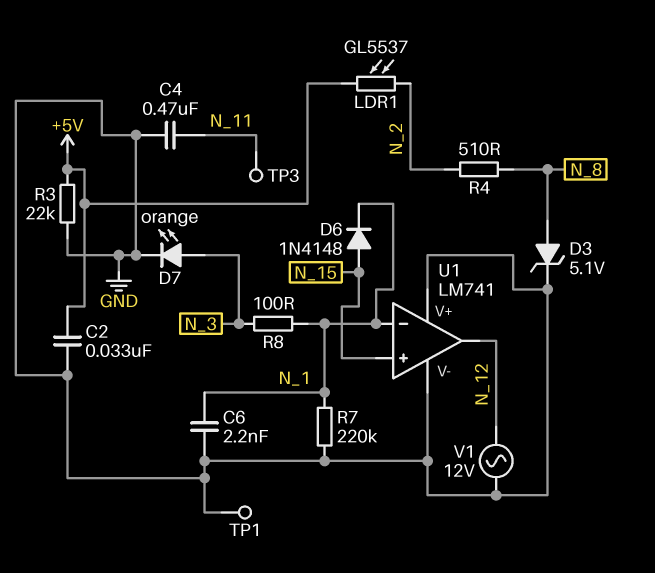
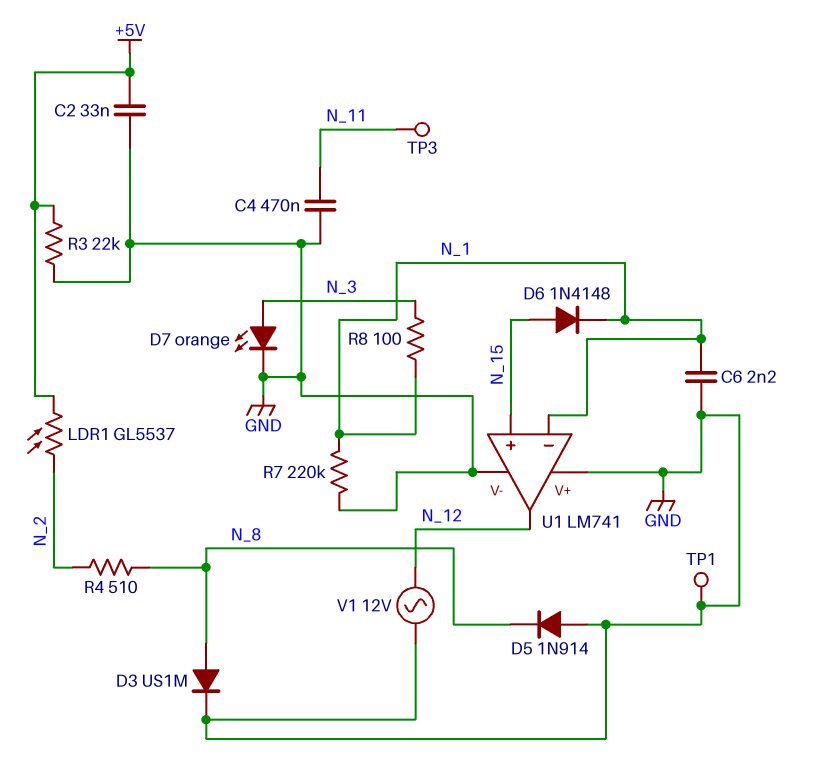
D3: zener 5.1V (A N_8, K GND) -> diode US1M (A N_8, K GND)
D5: none -> diode 1N914 (A GND, K N_8)

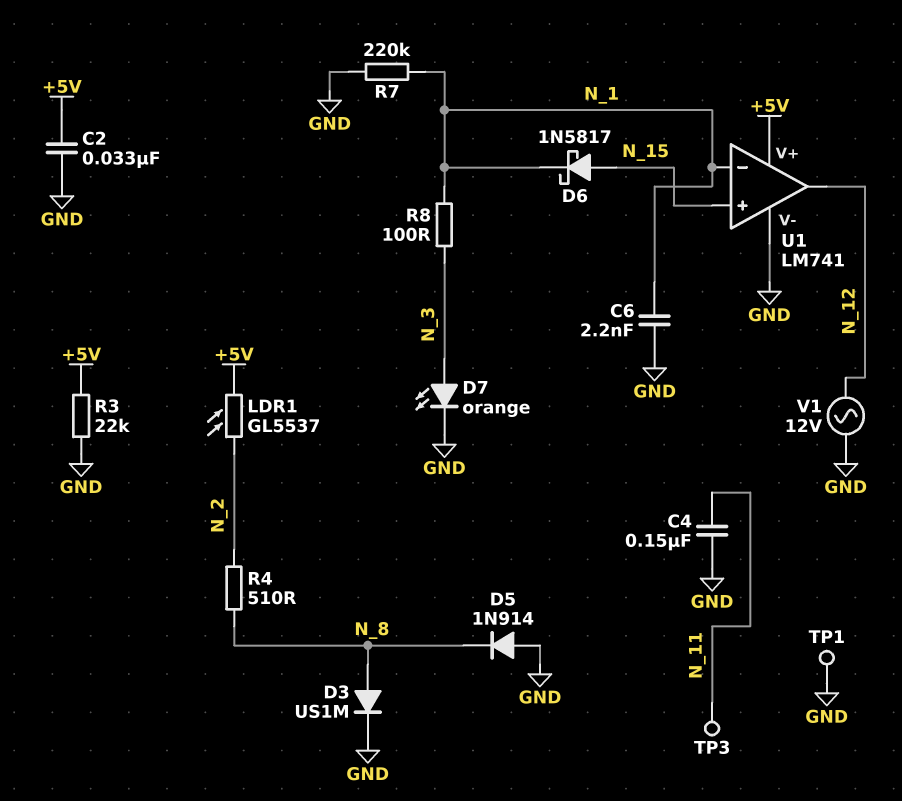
C4: 470nF (GND, N_11) -> 150nF (GND, N_11)
D6: diode 1N4148 (A N_15, K N_1) -> schottky 1N5817 (A N_15, K N_1)
U1 pin V+: GND -> +5V

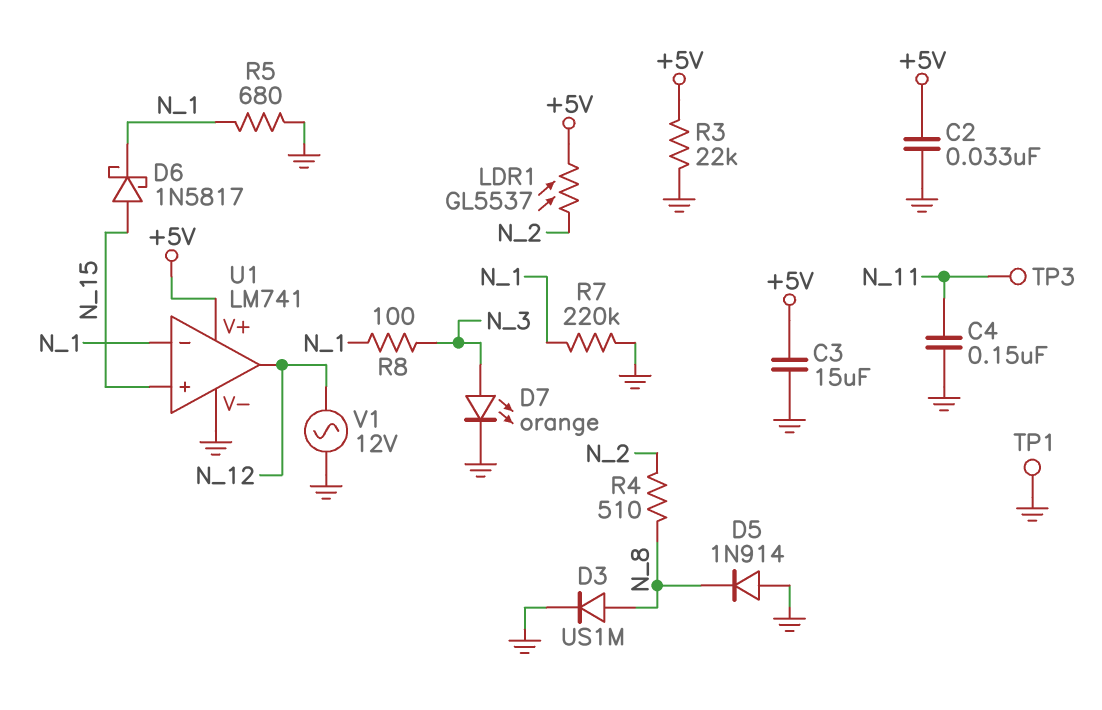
C3: none -> 15uF (+5V, GND)
C6: 2.2nF (GND, N_1) -> none
R5: none -> 680 (GND, N_1)

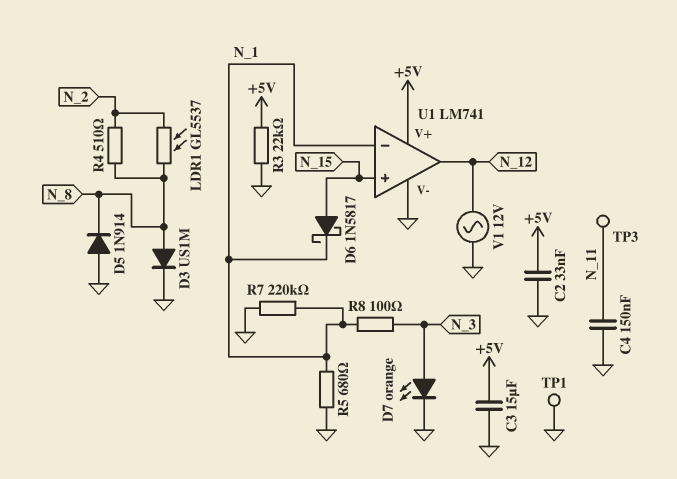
LDR1: GL5537 (+5V, N_2) -> GL5537 (N_2, N_8)

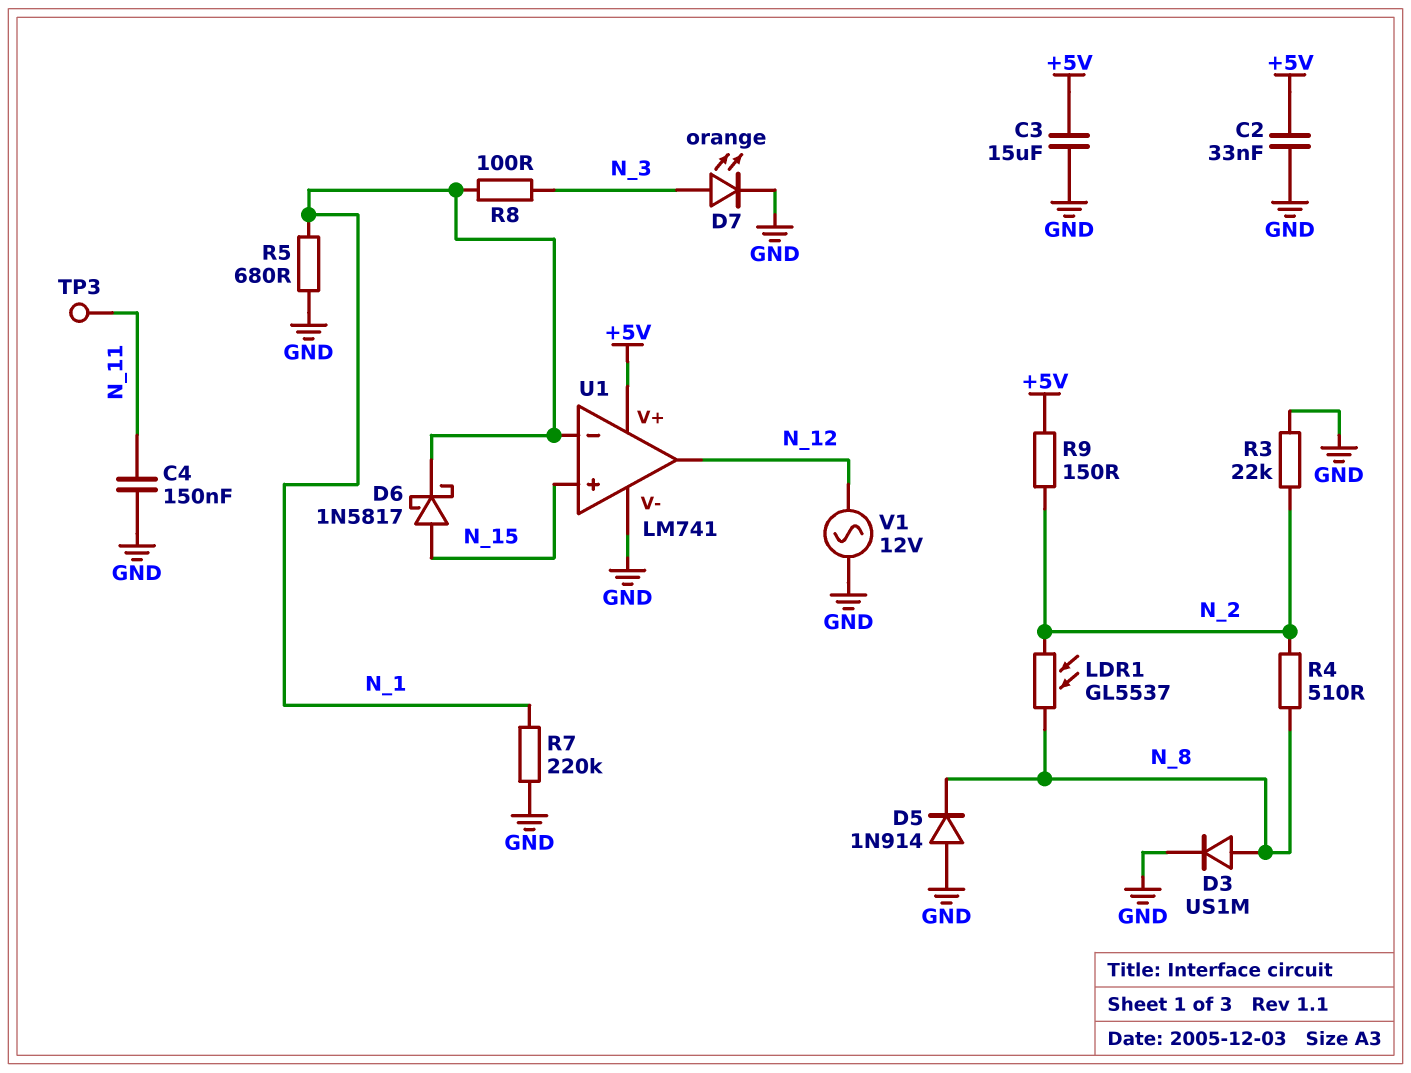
R3: 22k (+5V, GND) -> 22k (GND, N_2)
R9: none -> 150 (+5V, N_2)
TP1: test point (GND) -> none

